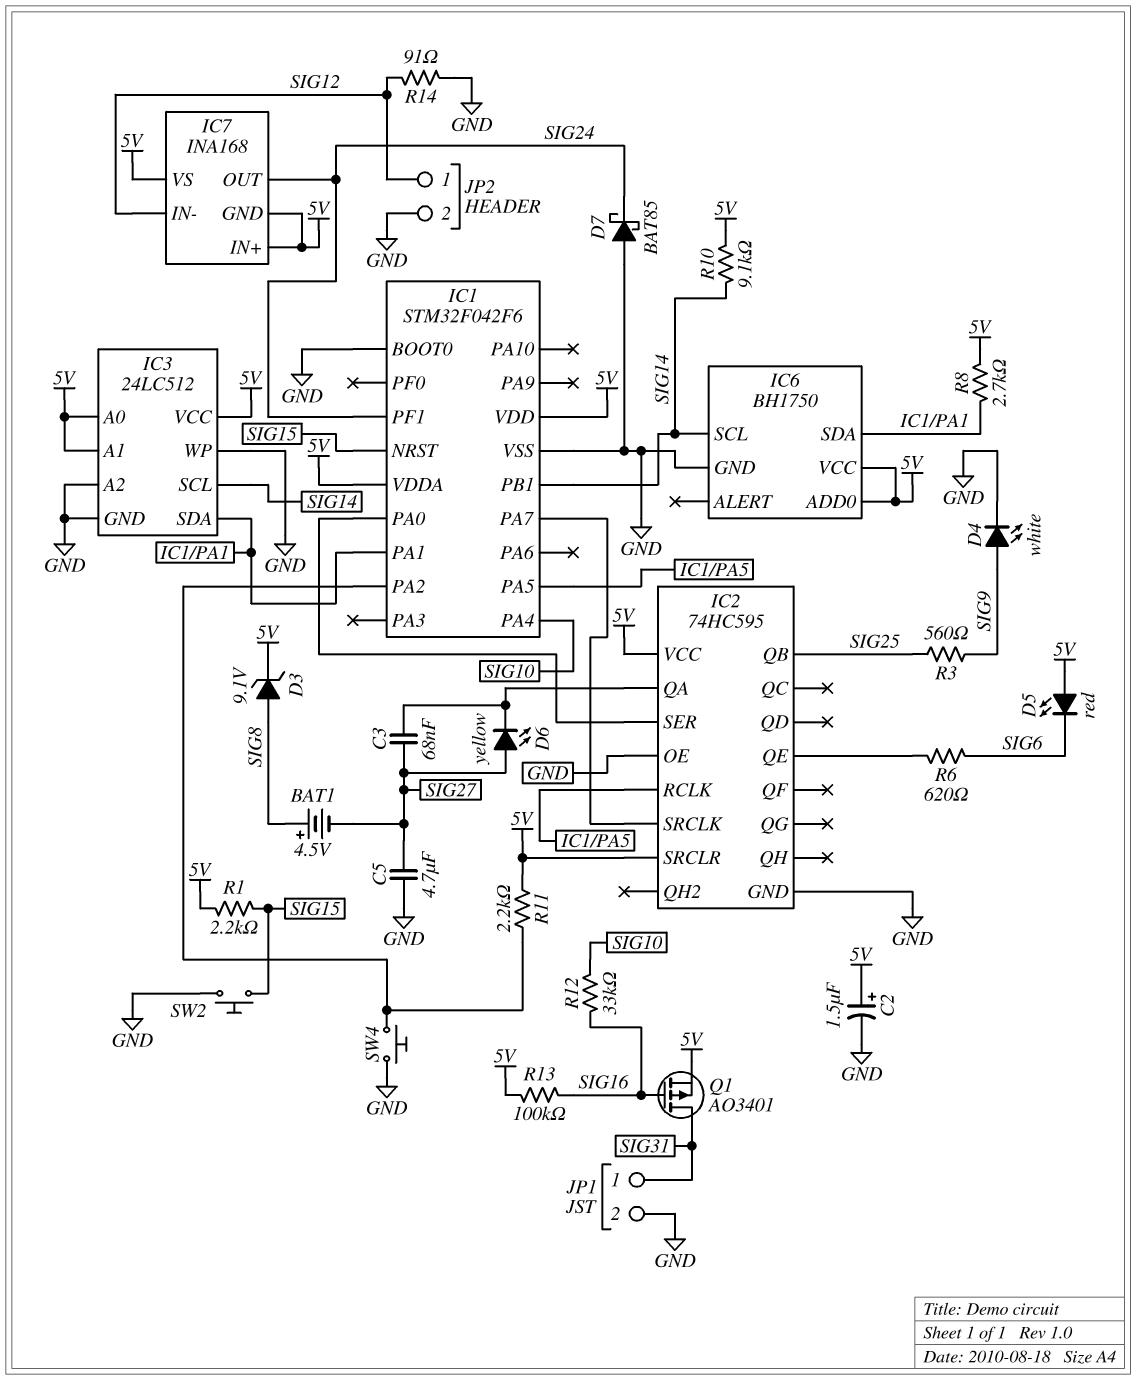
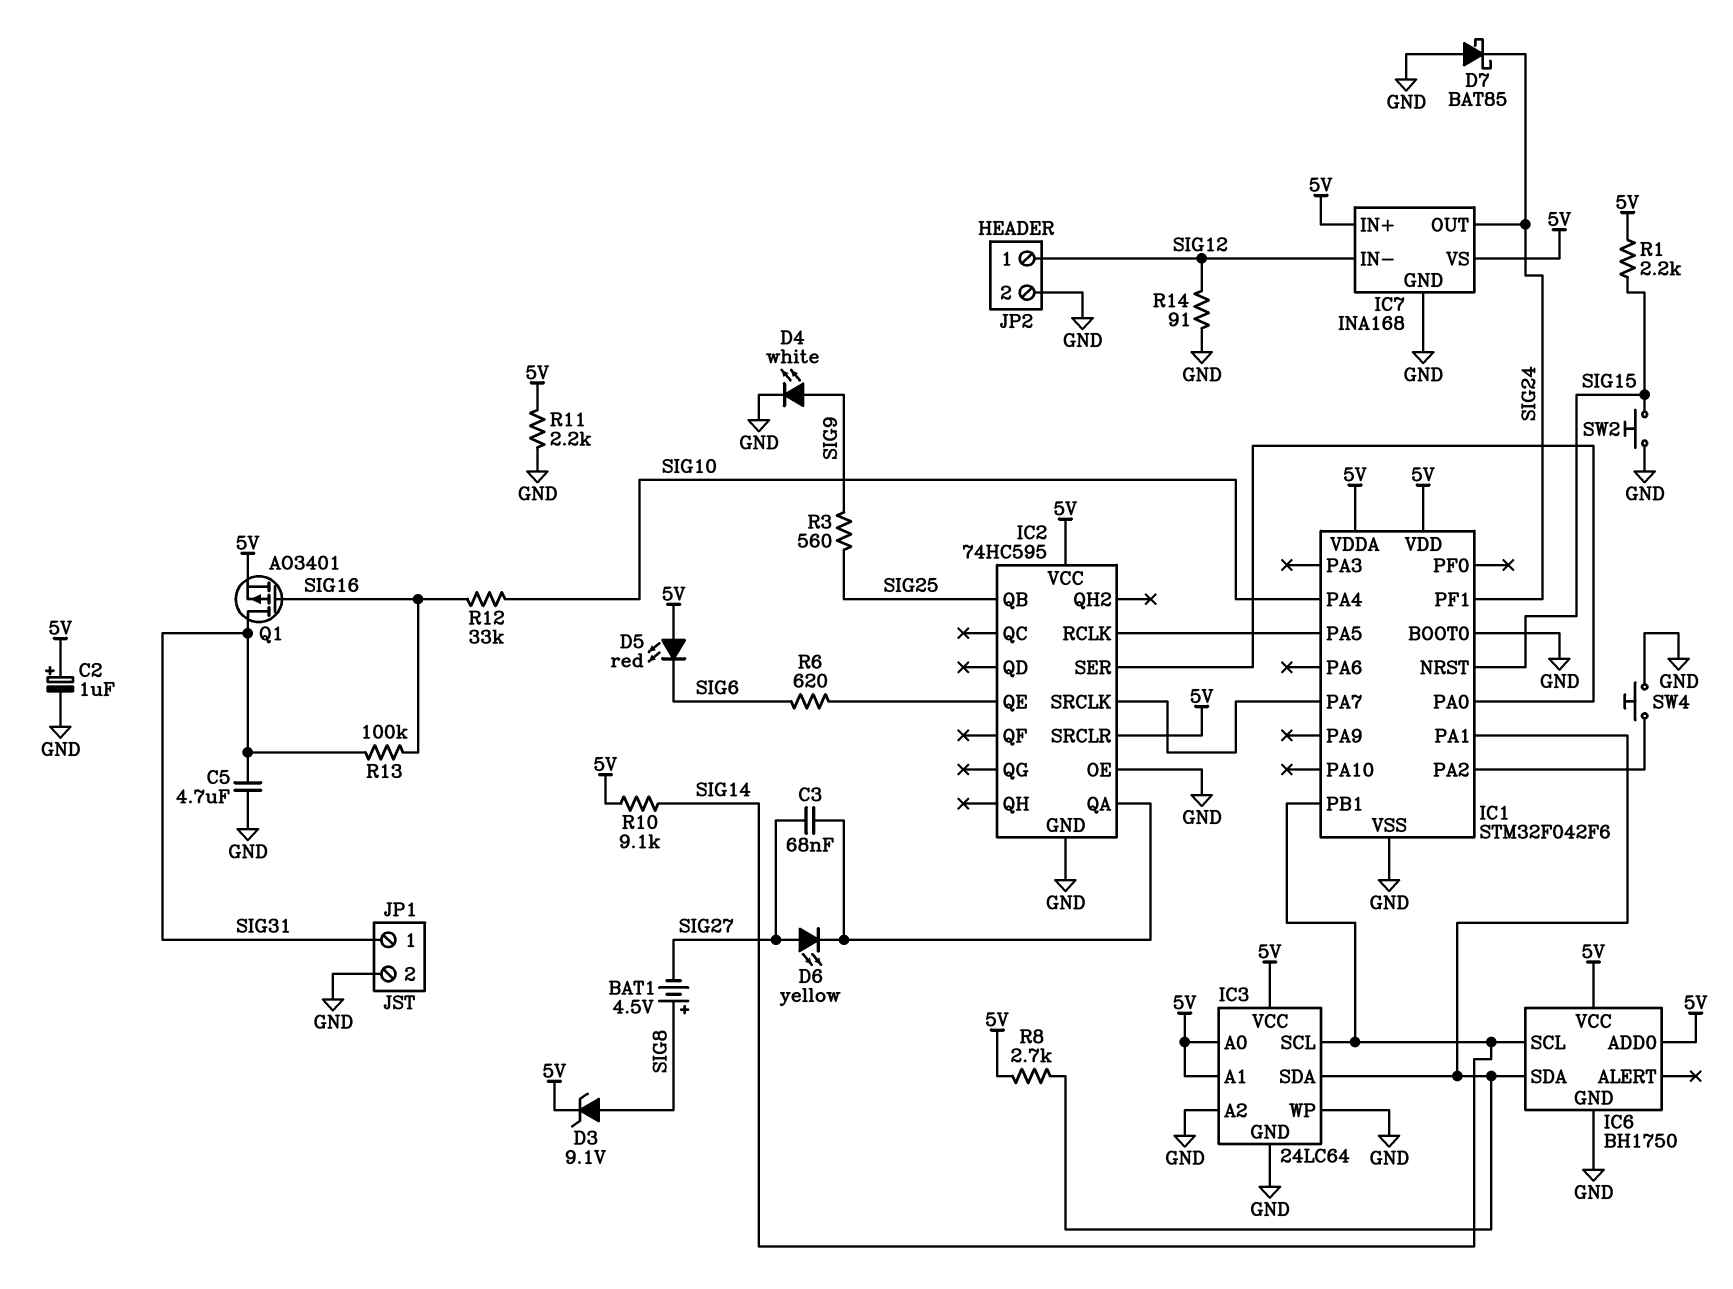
C2: 1.5uF (plus 5V, minus GND) -> 1uF (plus 5V, minus GND)
C5: 4.7uF (GND, SIG27) -> 4.7uF (GND, SIG31)
IC3: 24LC512 -> 24LC64
IC7 pin GND: 5V -> GND
R11: 2.2k (5V, IC1/PA2) -> 2.2k (5V, GND)
R13: 100k (5V, SIG16) -> 100k (SIG16, SIG31)

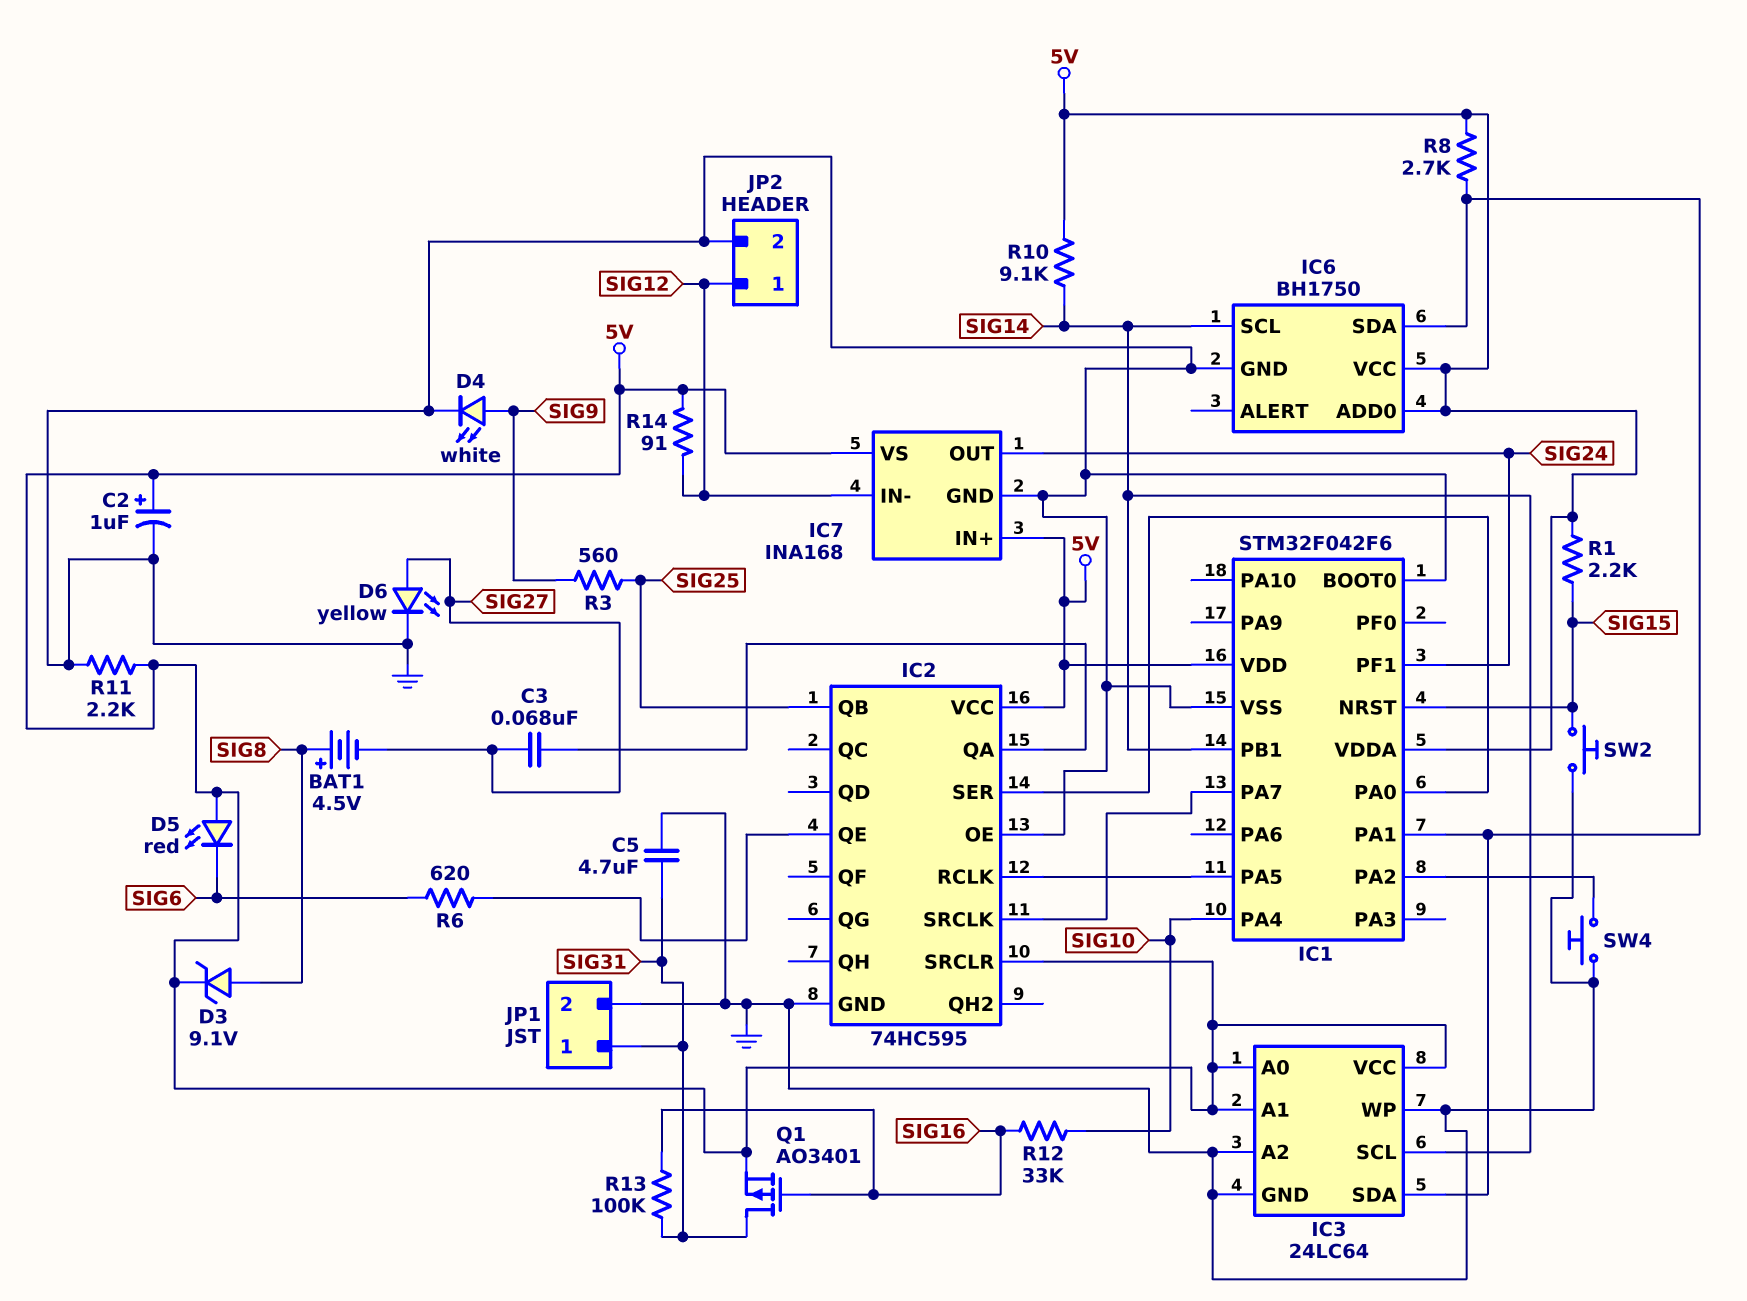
D6: LED yellow (A SIG27, K IC2/QA) -> LED yellow (A SIG27, K GND)
D7: schottky BAT85 (A GND, K SIG24) -> none
R14: 91 (GND, SIG12) -> 91 (5V, SIG12)

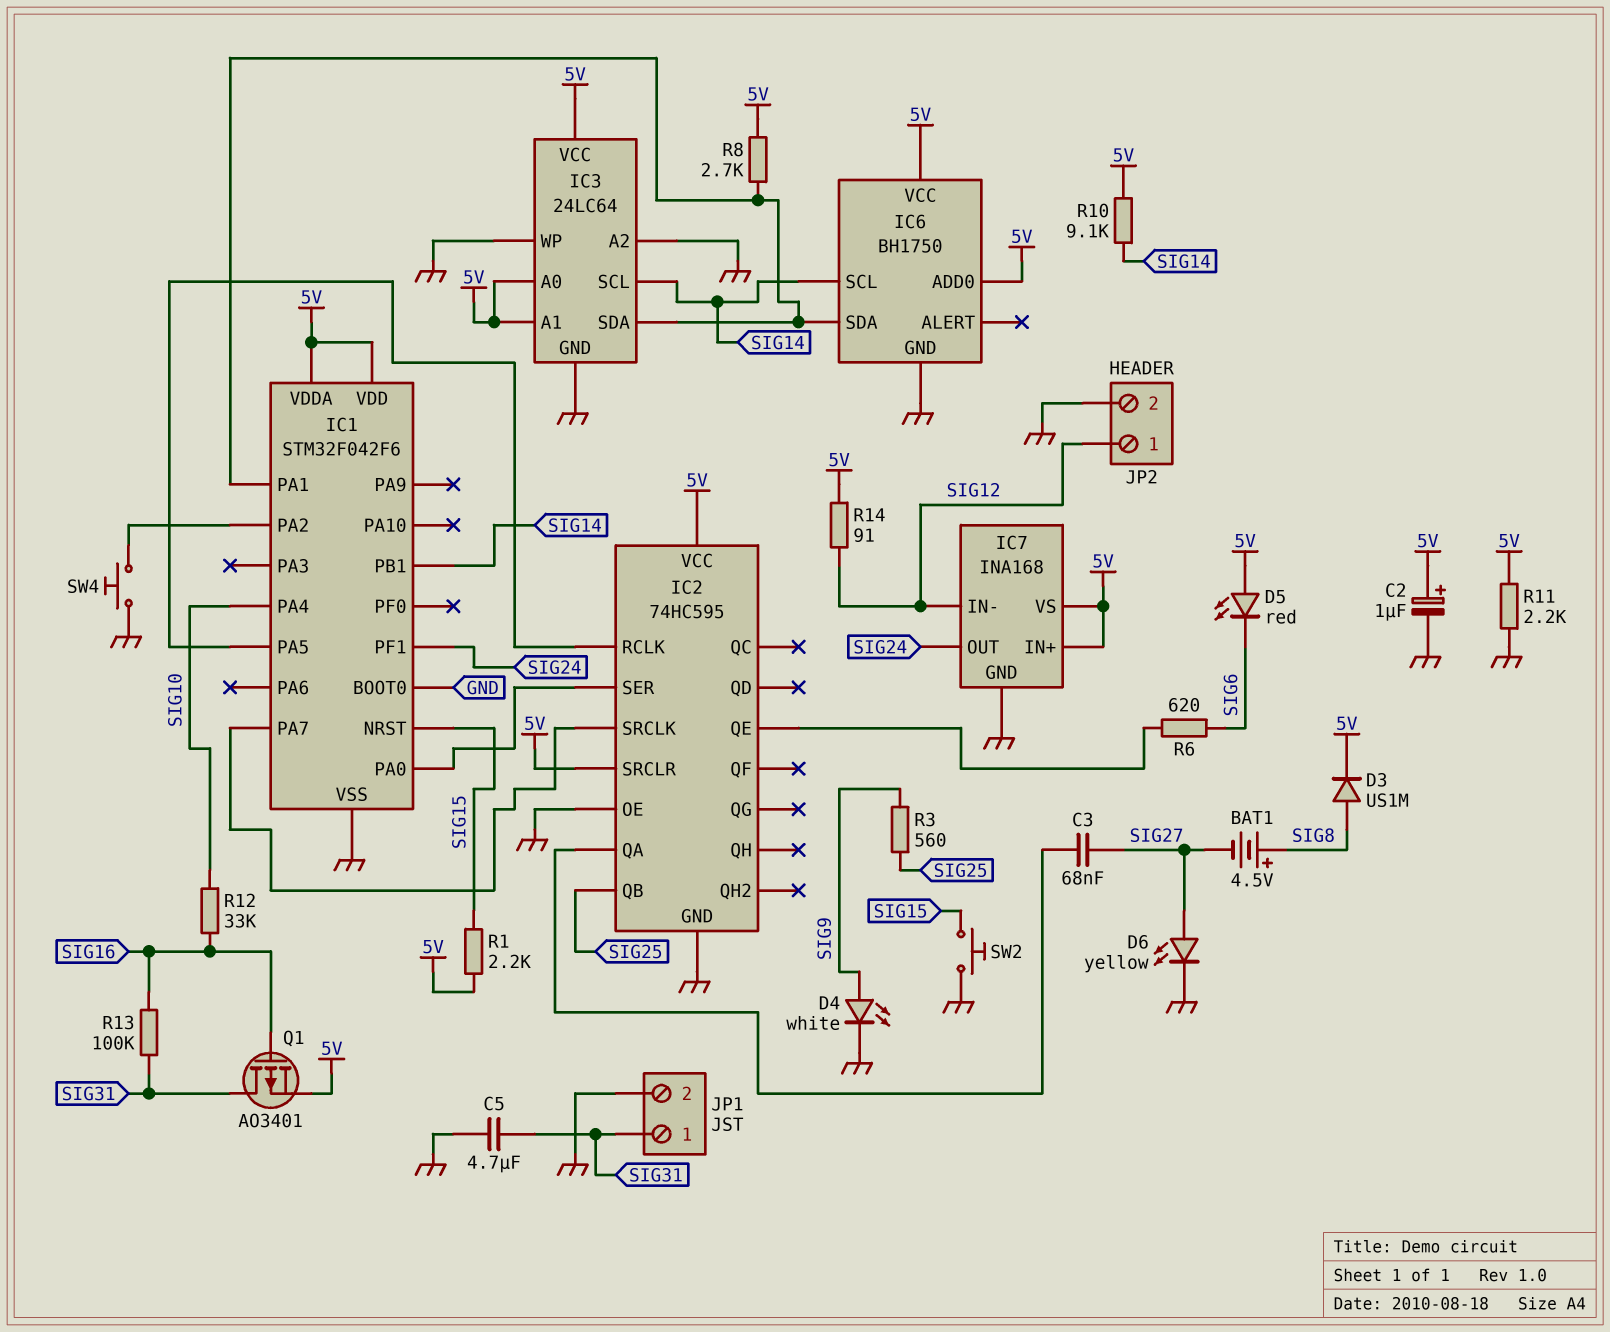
D3: zener 9.1V (A SIG8, K 5V) -> diode US1M (A SIG8, K 5V)

